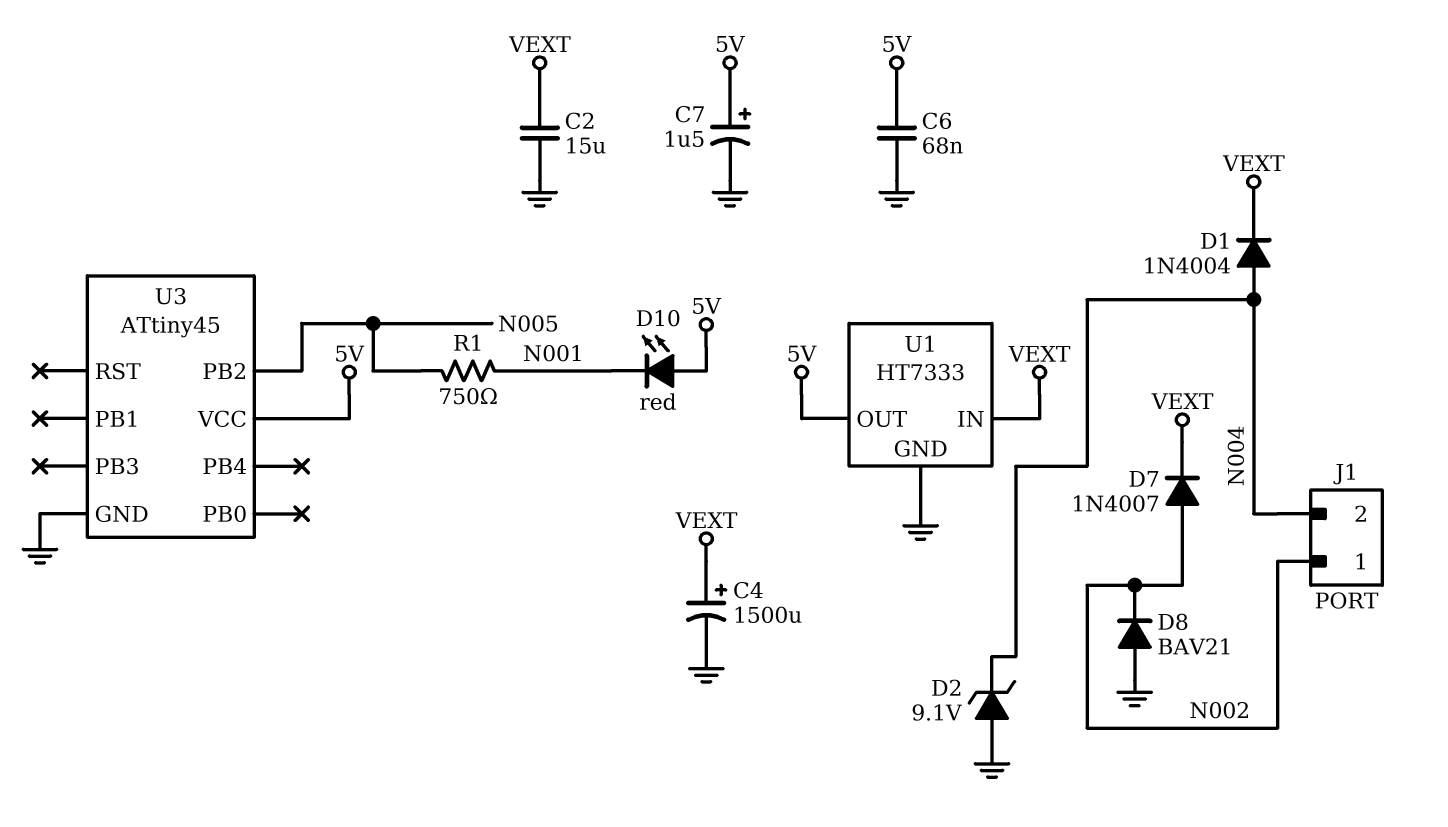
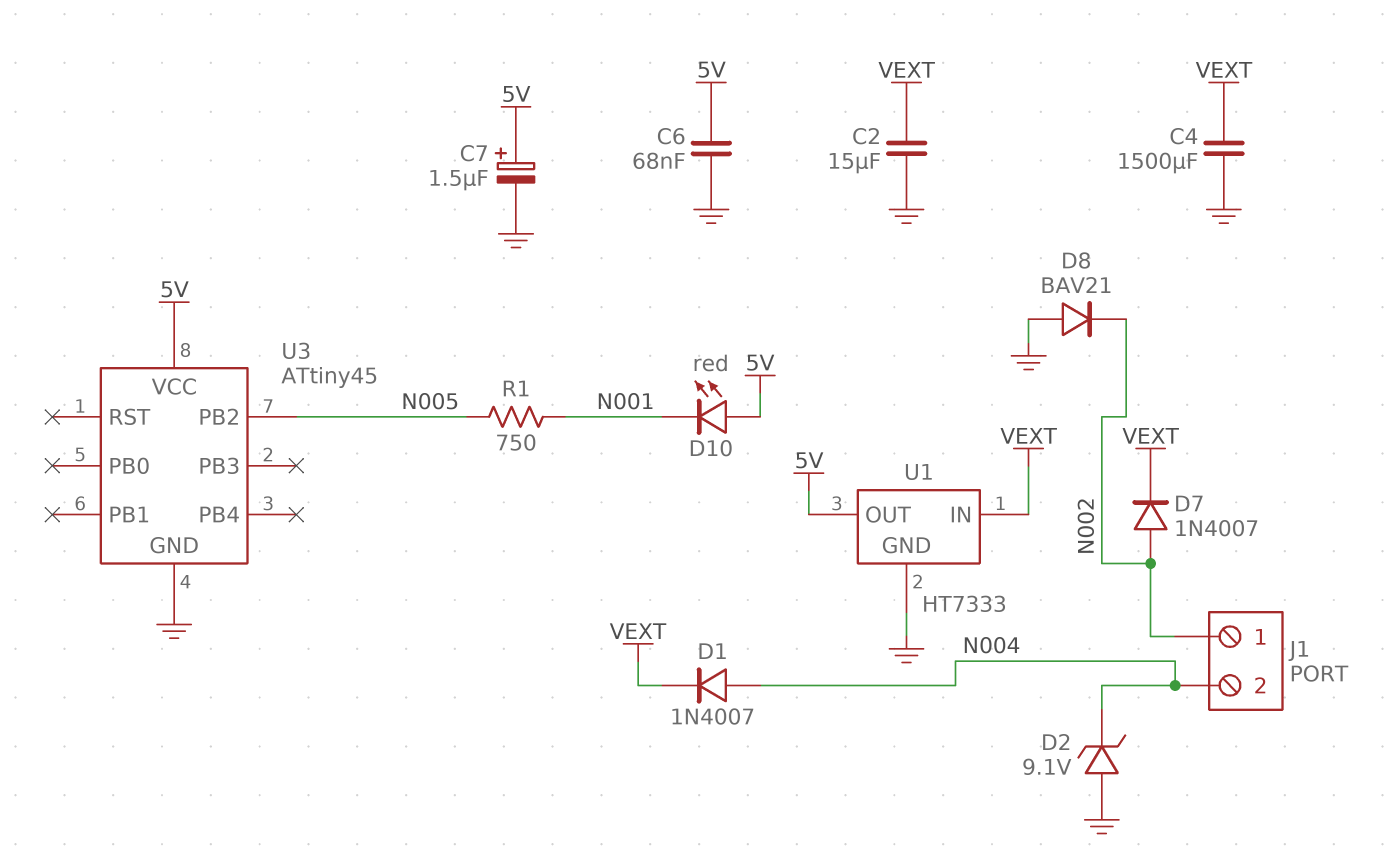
C4: 1500uF (plus VEXT, minus GND) -> 1500uF (GND, VEXT)
D1: diode 1N4004 (A N004, K VEXT) -> diode 1N4007 (A N004, K VEXT)

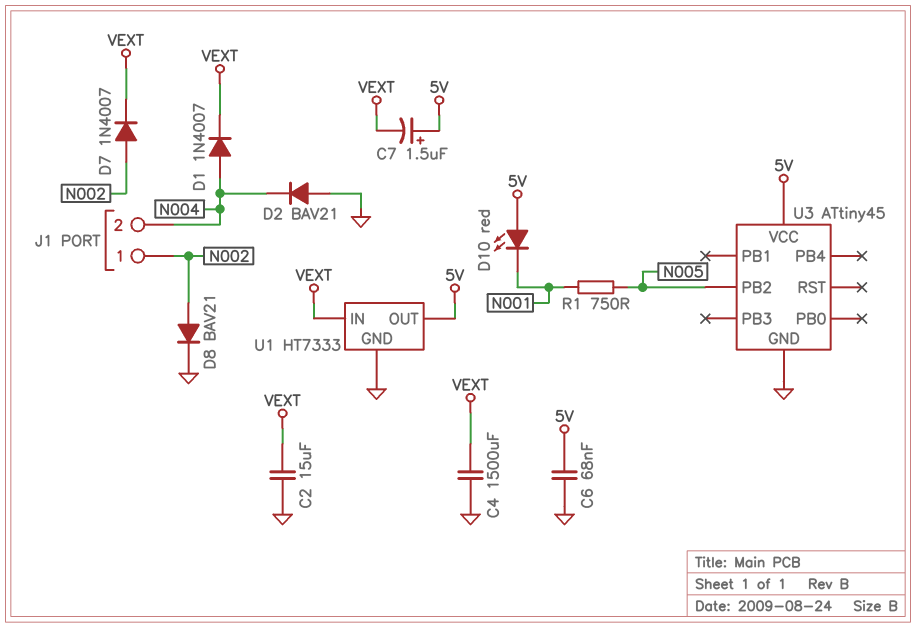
C7: 1.5uF (plus 5V, minus GND) -> 1.5uF (plus 5V, minus VEXT)
D2: zener 9.1V (A GND, K N004) -> diode BAV21 (A GND, K N004)
D8: diode BAV21 (A GND, K N002) -> diode BAV21 (A N002, K GND)

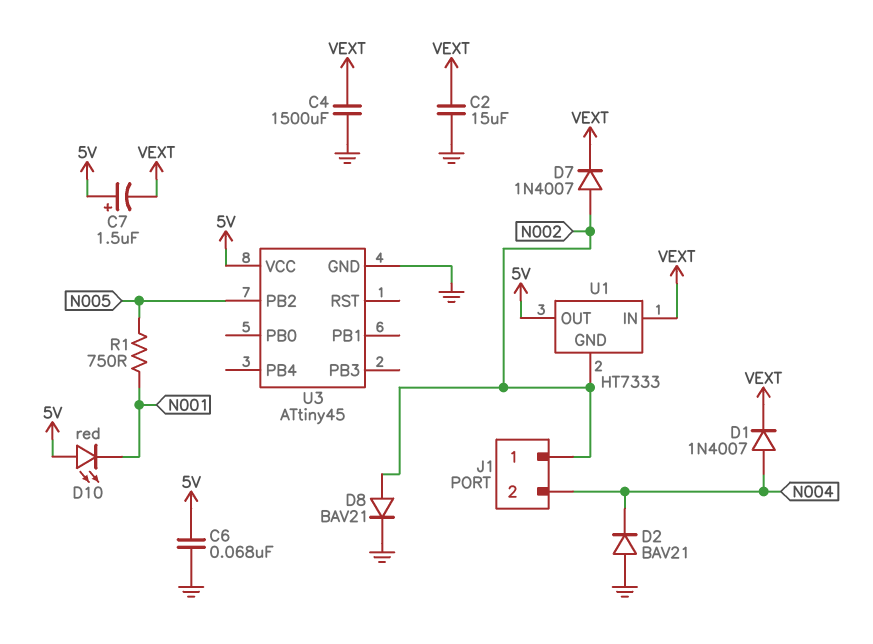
U1 pin GND: GND -> N002

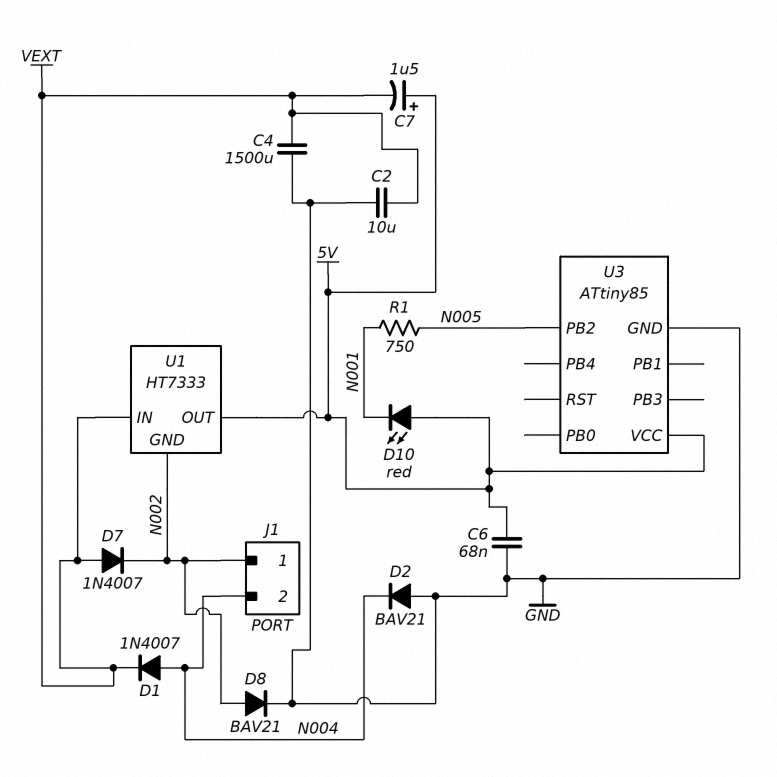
C2: 15uF (GND, VEXT) -> 10uF (GND, VEXT)
D7: diode 1N4007 (A N002, K VEXT) -> diode 1N4007 (A VEXT, K N002)
U3: ATtiny45 -> ATtiny85

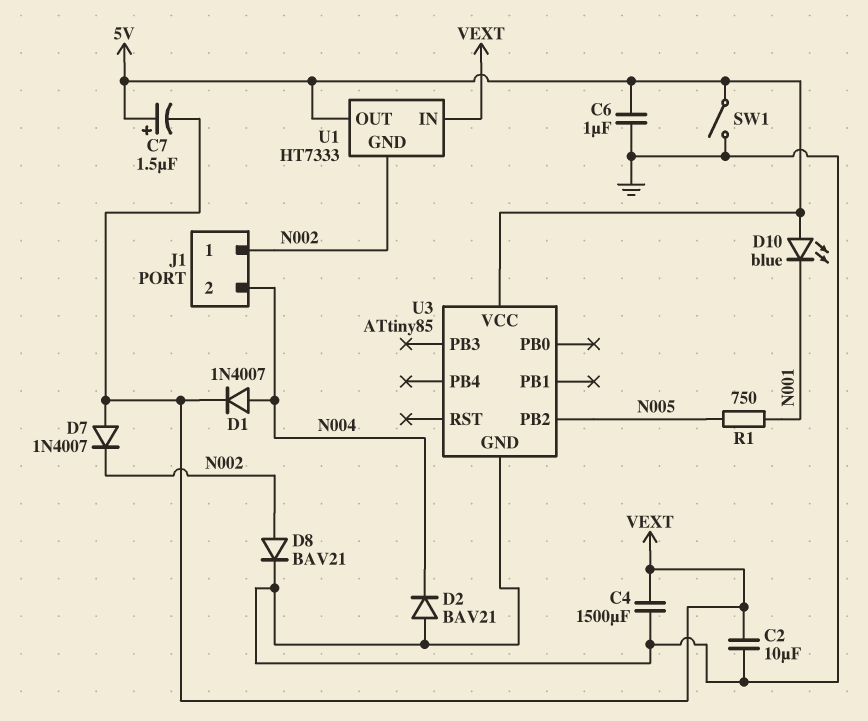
C6: 68nF (5V, GND) -> 1uF (5V, GND)
D10: LED red (A 5V, K N001) -> LED blue (A 5V, K N001)
SW1: none -> switch (5V, GND)

